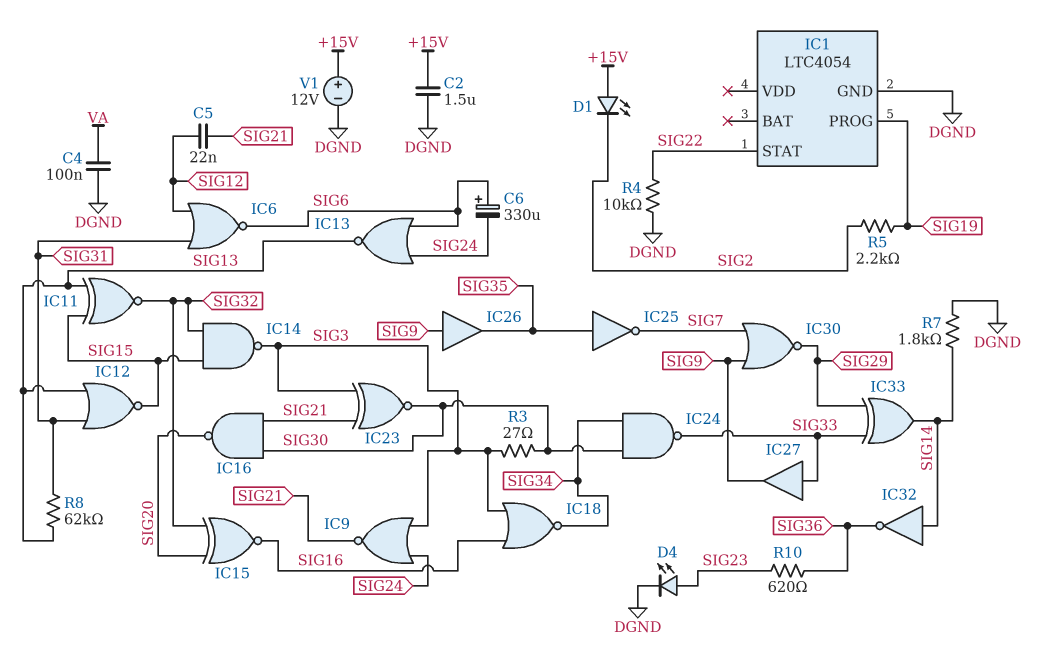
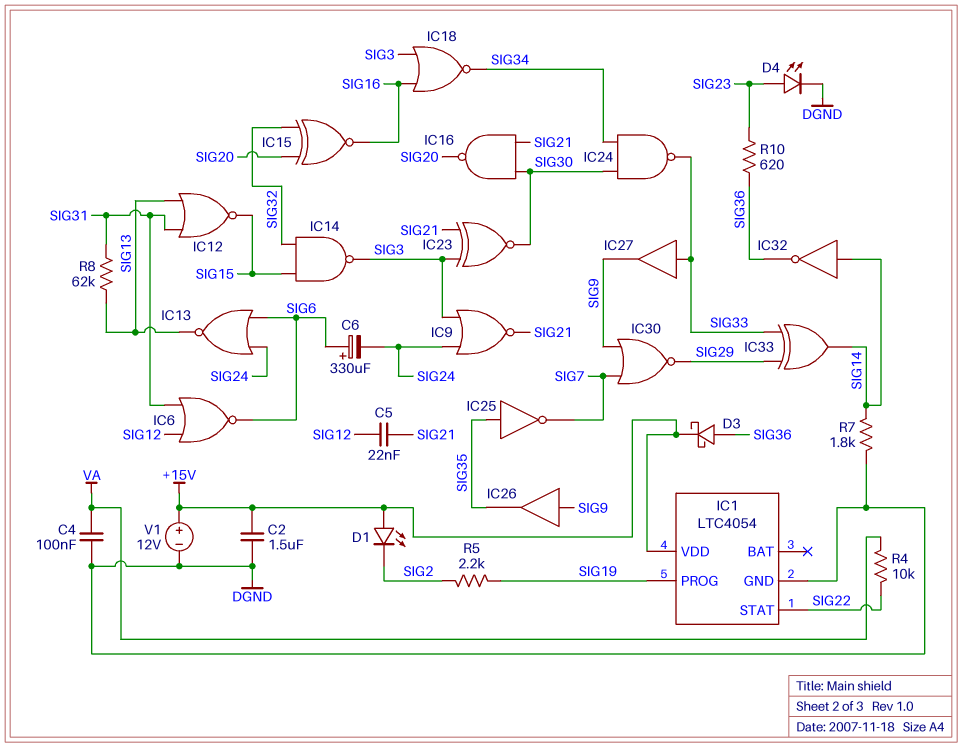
D3: none -> schottky (A SIG36, K +15V)
IC1 pin VDD: none -> +15V
IC11: XNOR (in SIG13, in SIG15, out SIG32) -> none
R3: 27 (SIG3, SIG30) -> none
R4: 10k (DGND, SIG22) -> 10k (SIG22, VA)

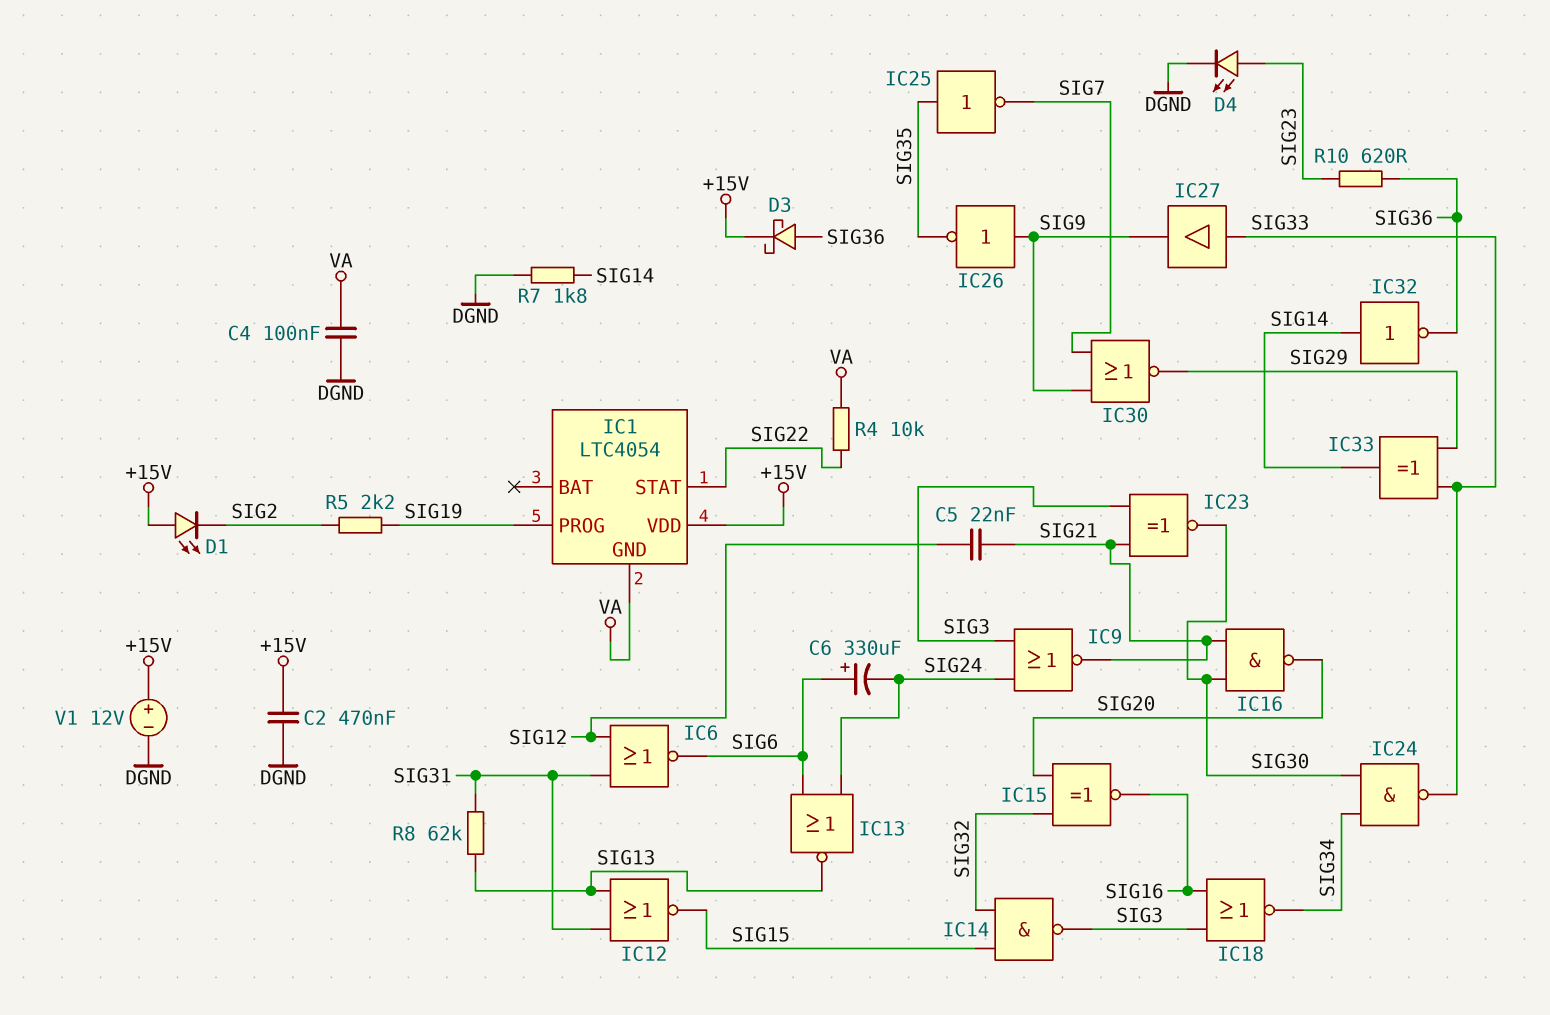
C2: 1.5uF (+15V, DGND) -> 470nF (+15V, DGND)
IC1 pin GND: DGND -> VA
IC26: buffer (in SIG9, out SIG35) -> NOT (in SIG9, out SIG35)

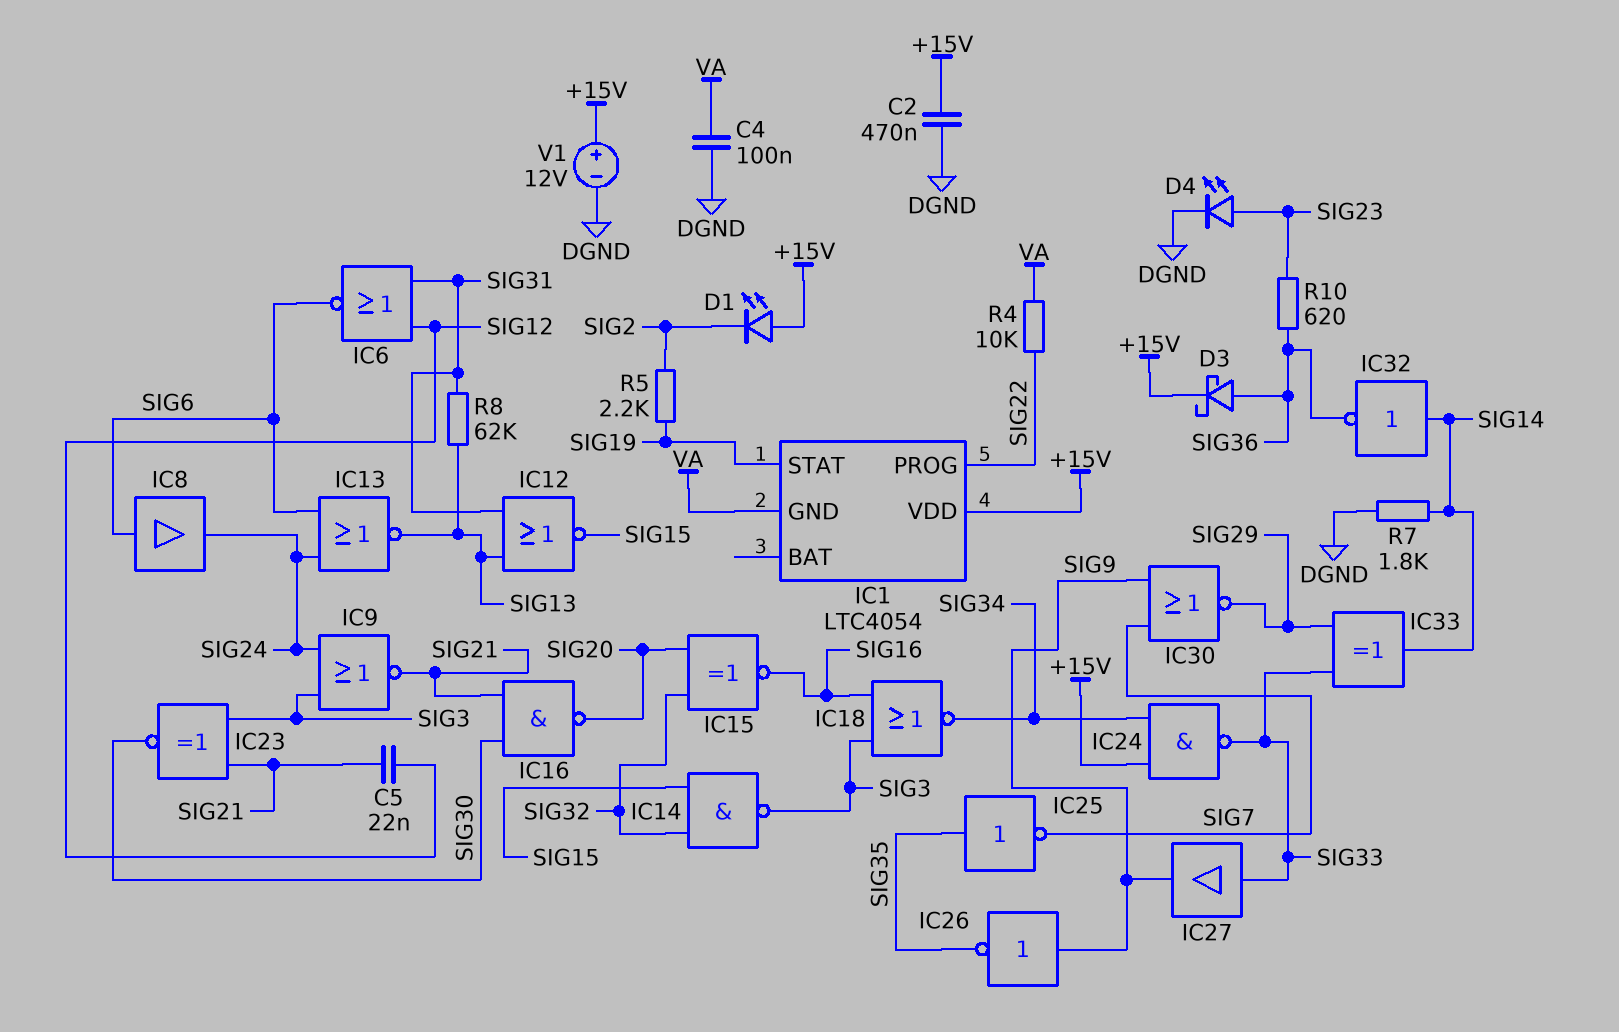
C6: 330uF (plus SIG6, minus SIG24) -> none
IC1 pin PROG: SIG19 -> SIG22
IC1 pin STAT: SIG22 -> SIG19
IC8: none -> buffer (in SIG6, out SIG24)
IC24: NAND (in SIG30, in SIG34, out SIG33) -> NAND (in +15V, in SIG34, out SIG33)

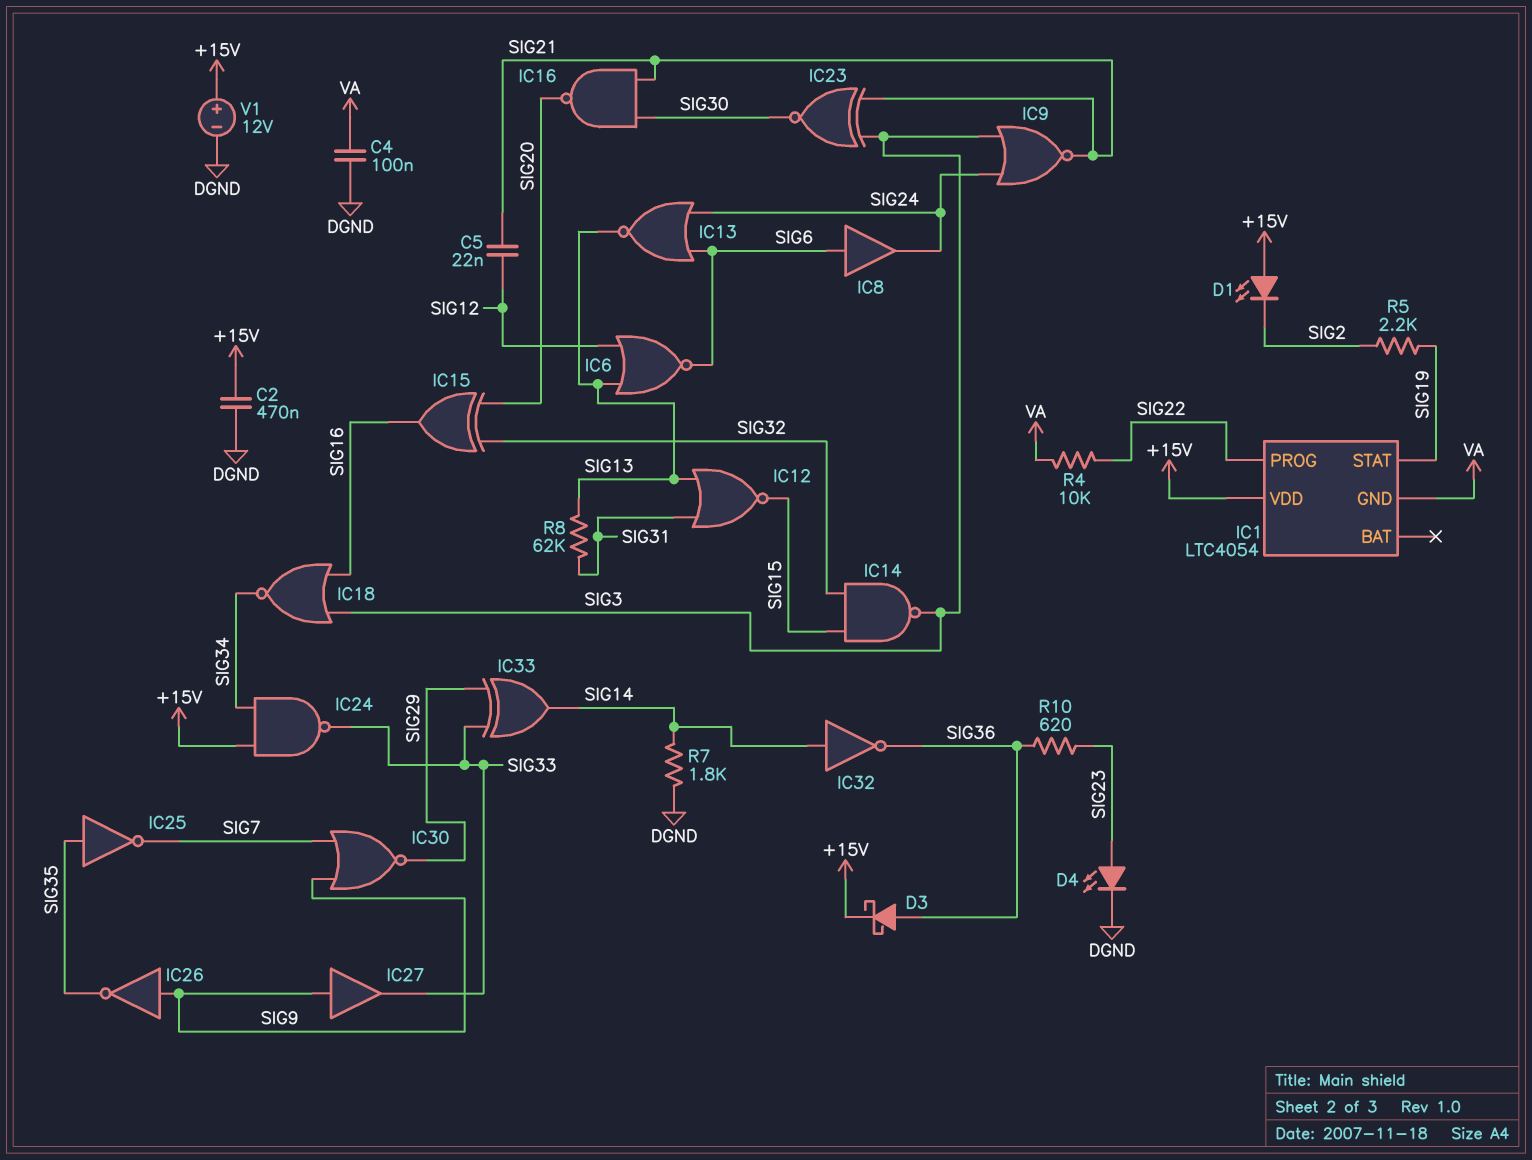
IC6: NOR (in SIG12, in SIG31, out SIG6) -> NOR (in SIG12, in SIG13, out SIG6)
IC15: XNOR (in SIG20, in SIG32, out SIG16) -> XOR (in SIG20, in SIG32, out SIG16)
IC27: buffer (in SIG33, out SIG9) -> buffer (in SIG9, out SIG33)

